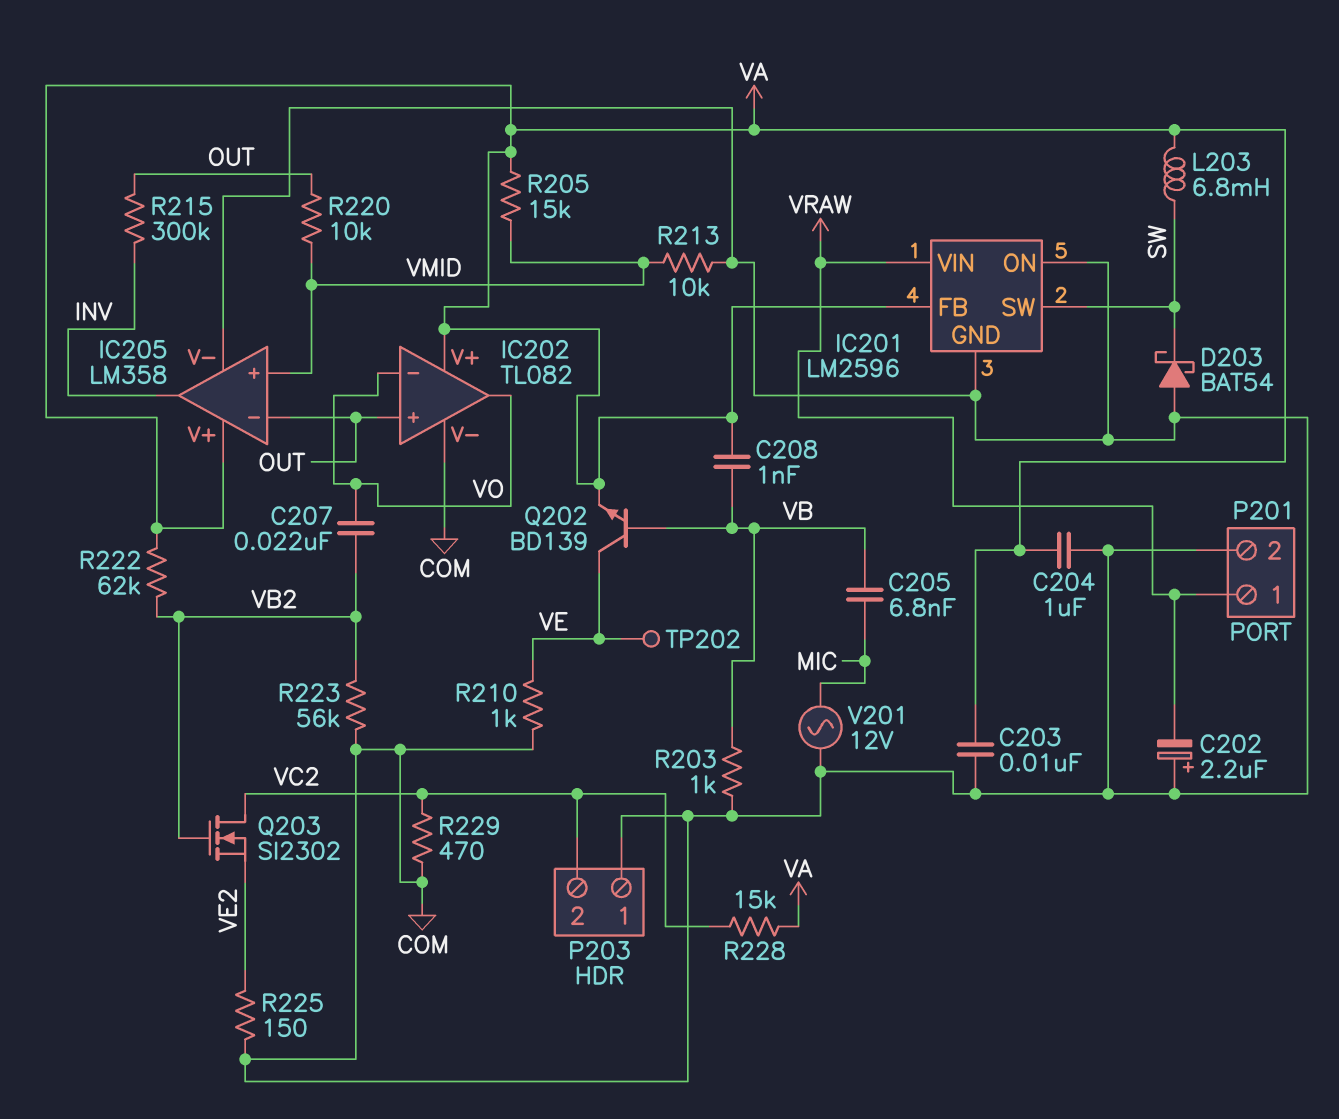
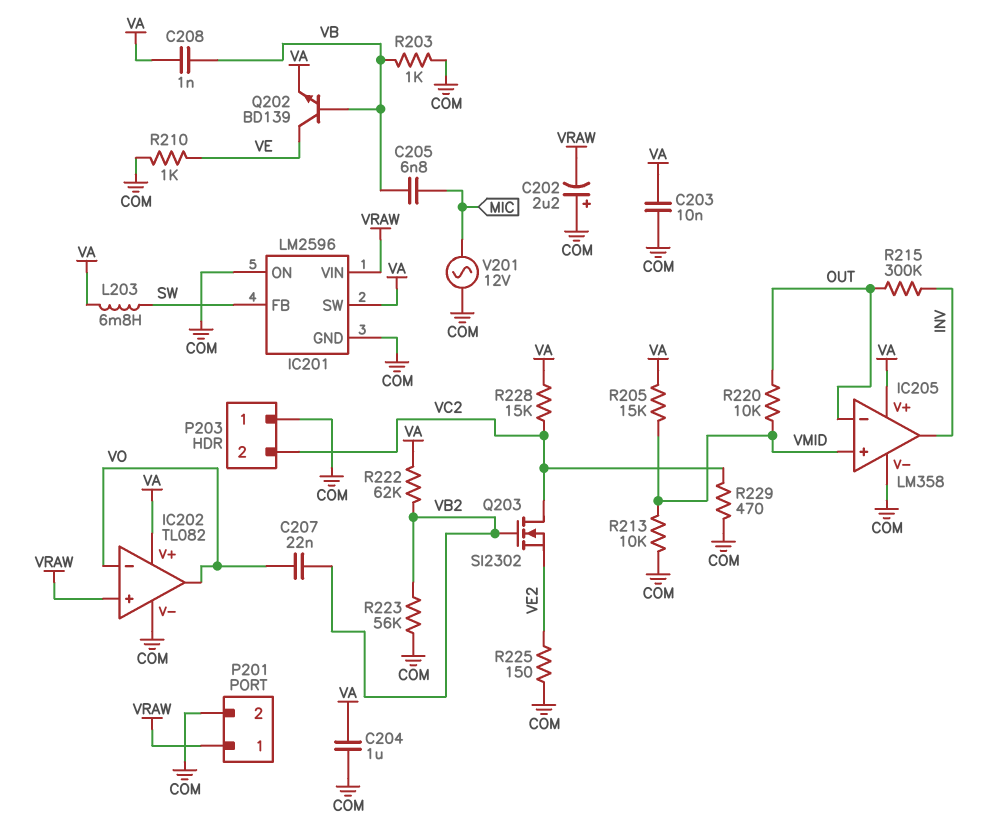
D203: schottky BAT54 (A COM, K SW) -> none
IC201 pin FB: VA -> SW
IC201 pin SW: SW -> VA
IC202 pin in+: OUT -> VRAW
TP202: test point (VE) -> none

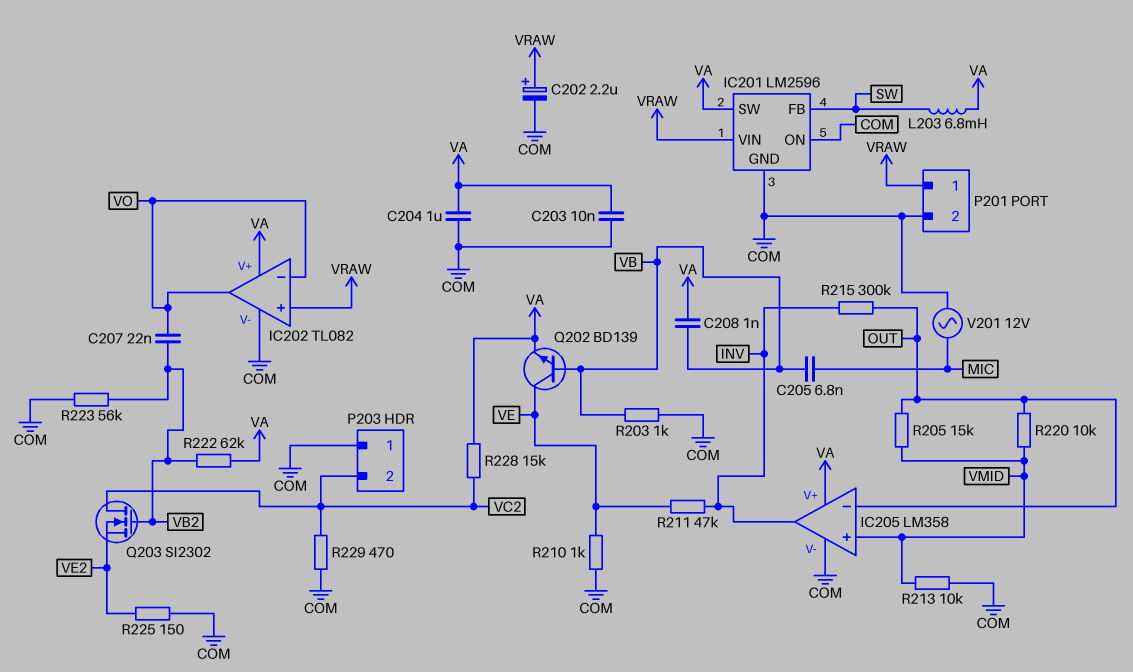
C202: 2.2uF (plus COM, minus VRAW) -> 2.2uF (plus VRAW, minus COM)
R205: 15k (VA, VMID) -> 15k (OUT, VMID)
R211: none -> 47k (INV, VE)

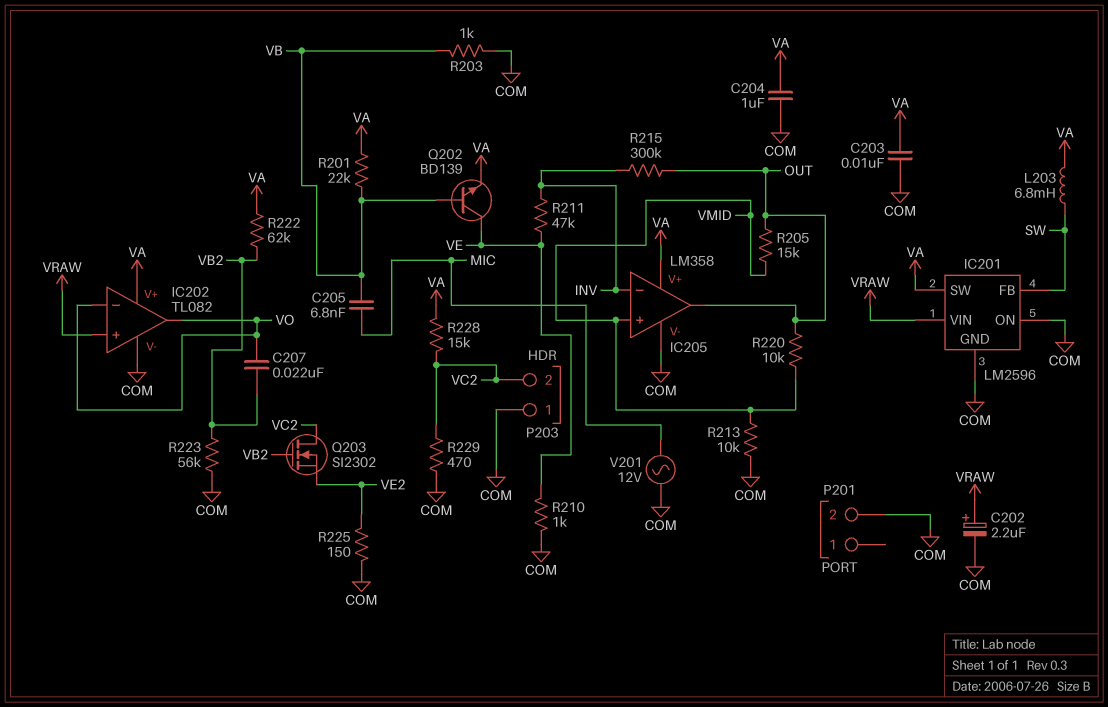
C208: 1nF (VA, VB) -> none
IC205 pin in-: OUT -> INV
IC205 pin out: INV -> OUT
P201 pin 1: VRAW -> none
R201: none -> 22k (VA, VB)

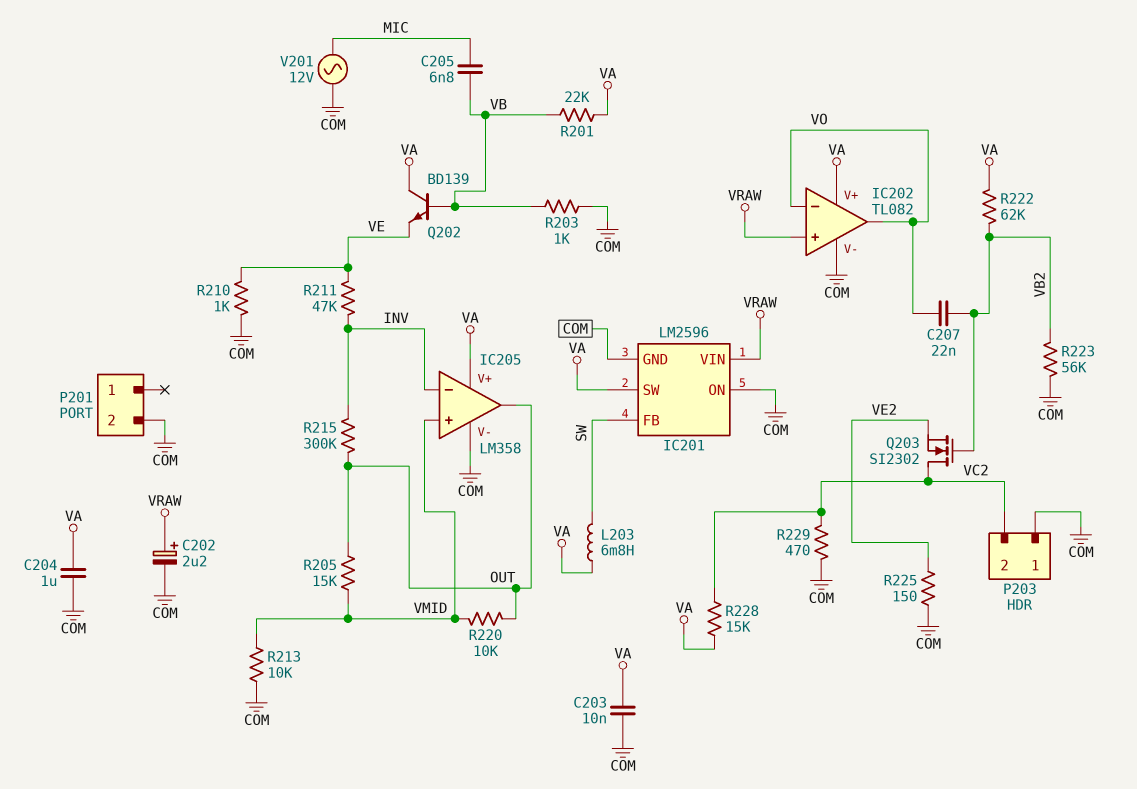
Q202: NPN BD139 (B VB, C VE, E VA) -> NPN BD139 (B VB, C VA, E VE)

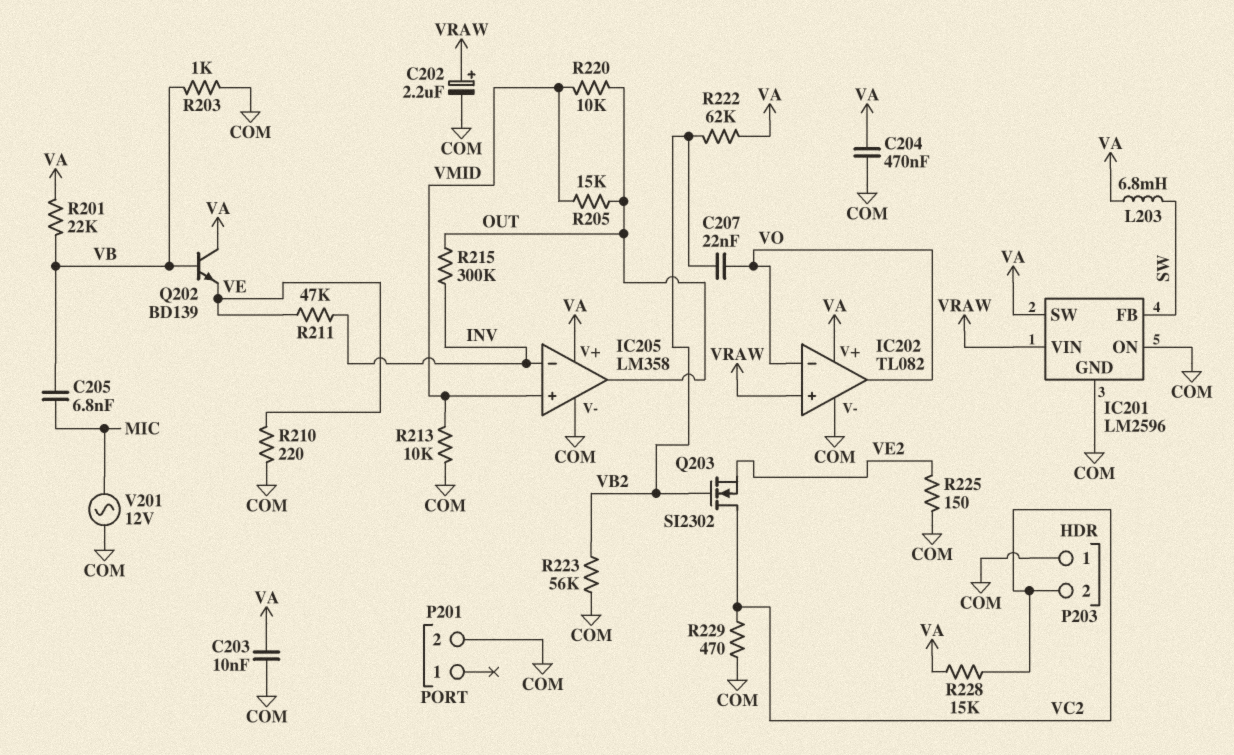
C204: 1uF (COM, VA) -> 470nF (COM, VA)
R210: 1k (COM, VE) -> 220 (COM, VE)

